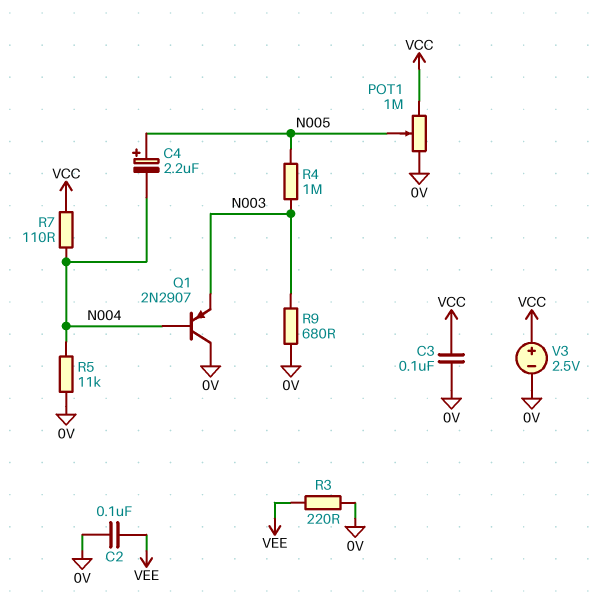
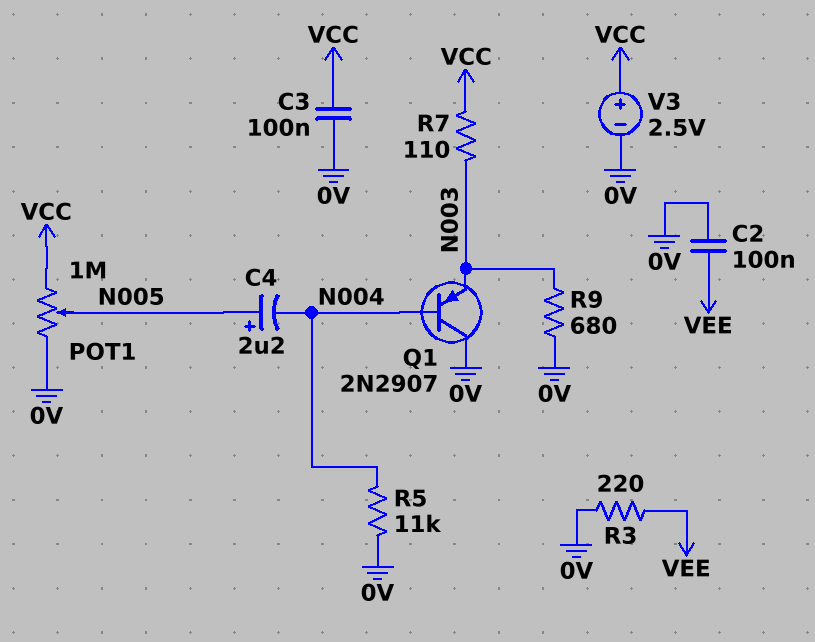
R4: 1M (N003, N005) -> none
R7: 110 (N004, VCC) -> 110 (N003, VCC)

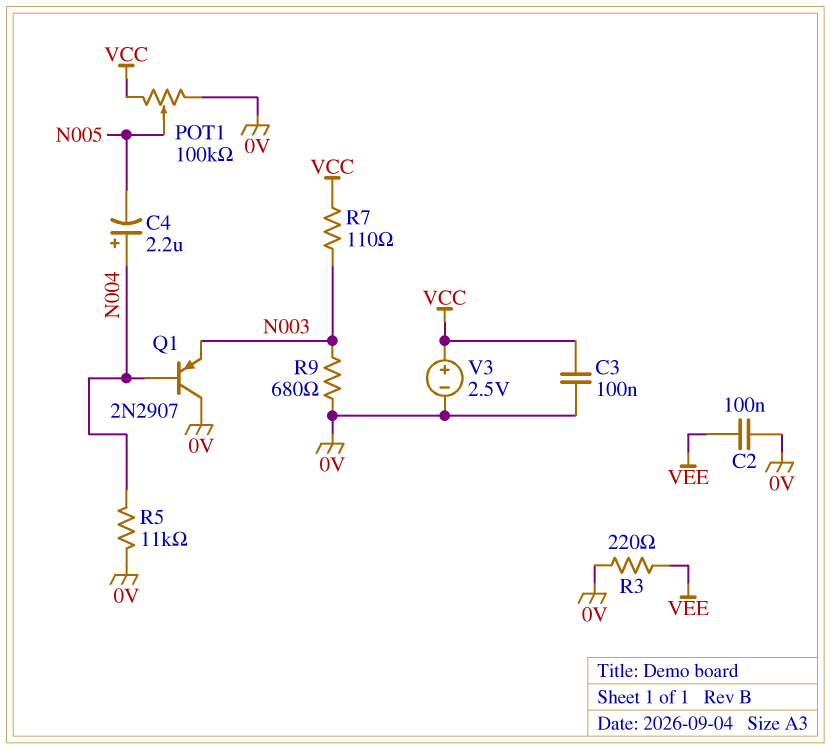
C4: 2.2uF (plus N005, minus N004) -> 2.2uF (plus N004, minus N005)
POT1: 1M (0V, VCC, wiper N005) -> 100k (0V, VCC, wiper N005)

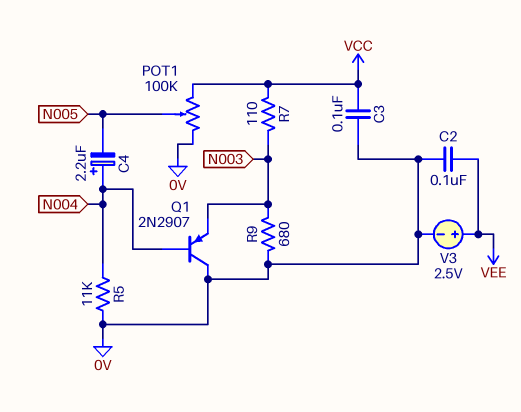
R3: 220 (0V, VEE) -> none
V3: 2.5V (plus VCC, minus 0V) -> 2.5V (plus VEE, minus 0V)

